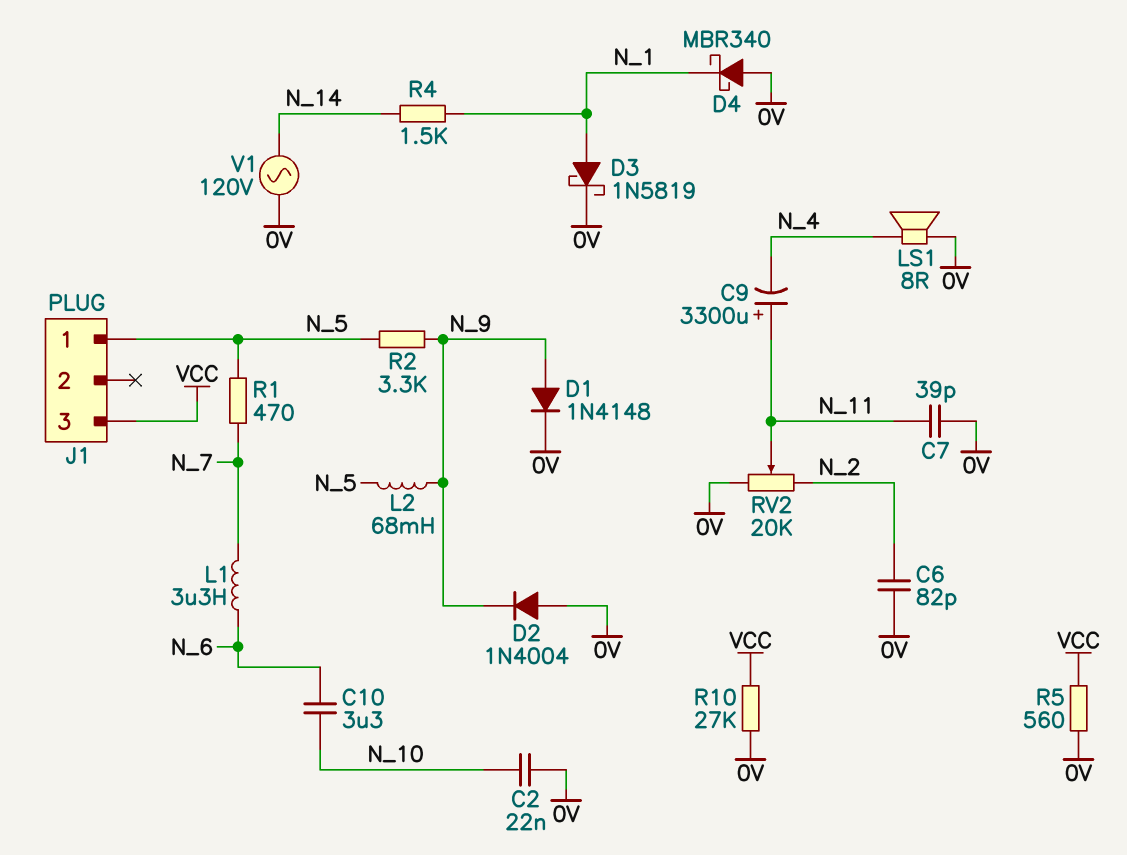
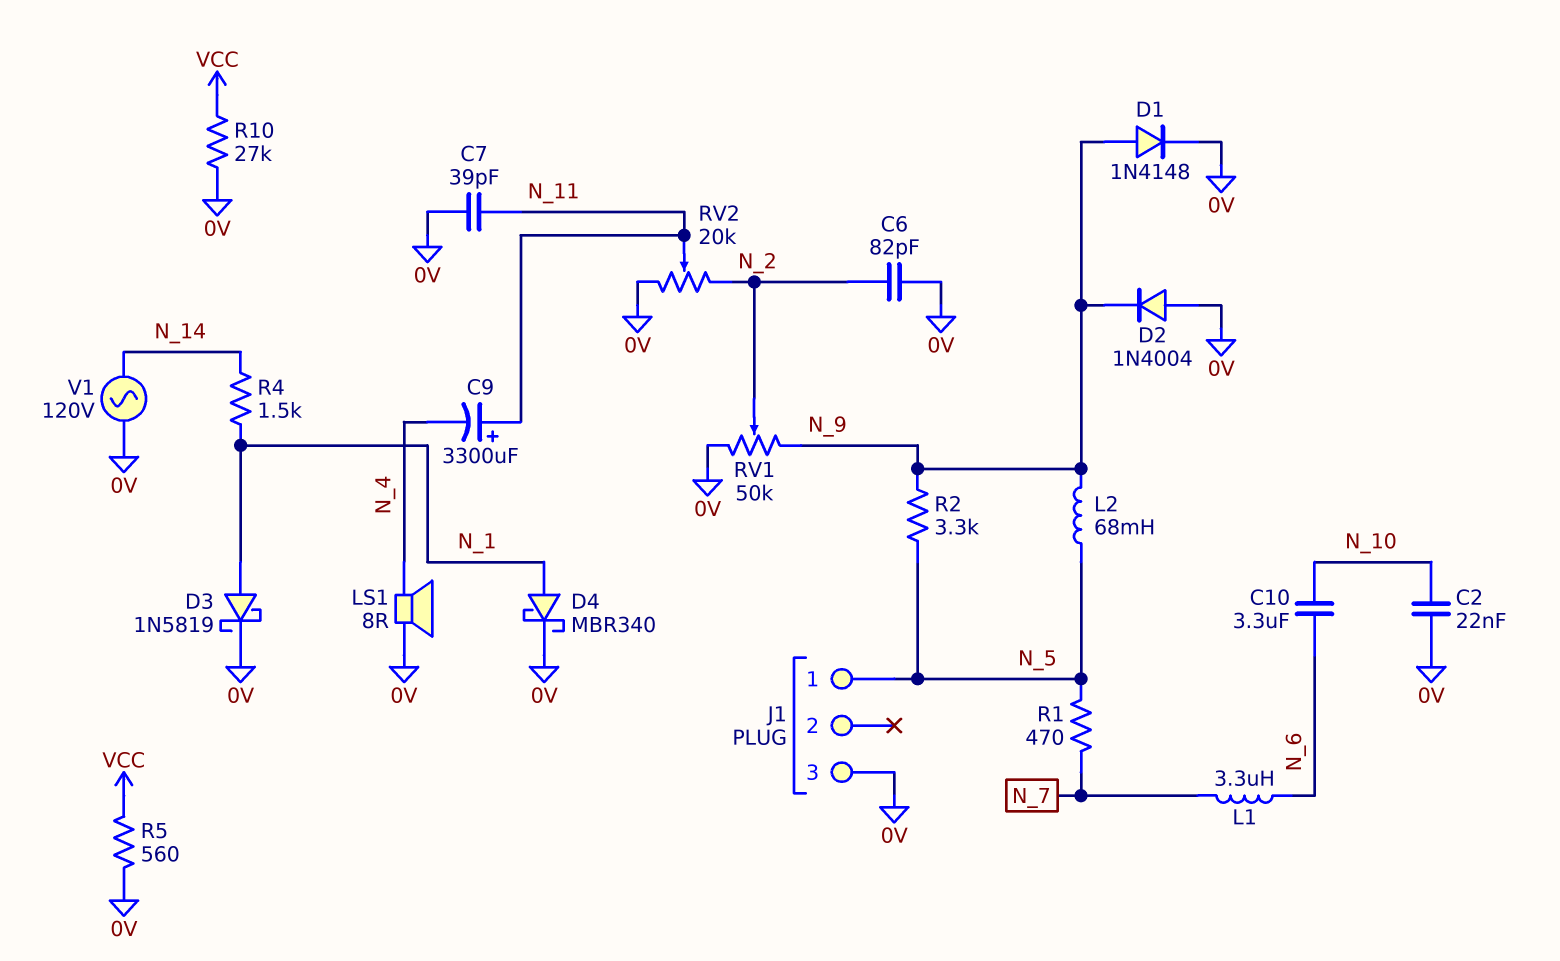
D4: schottky MBR340 (A 0V, K N_1) -> schottky MBR340 (A N_1, K 0V)
J1 pin 3: VCC -> 0V
RV1: none -> 50k (0V, N_9, wiper N_2)

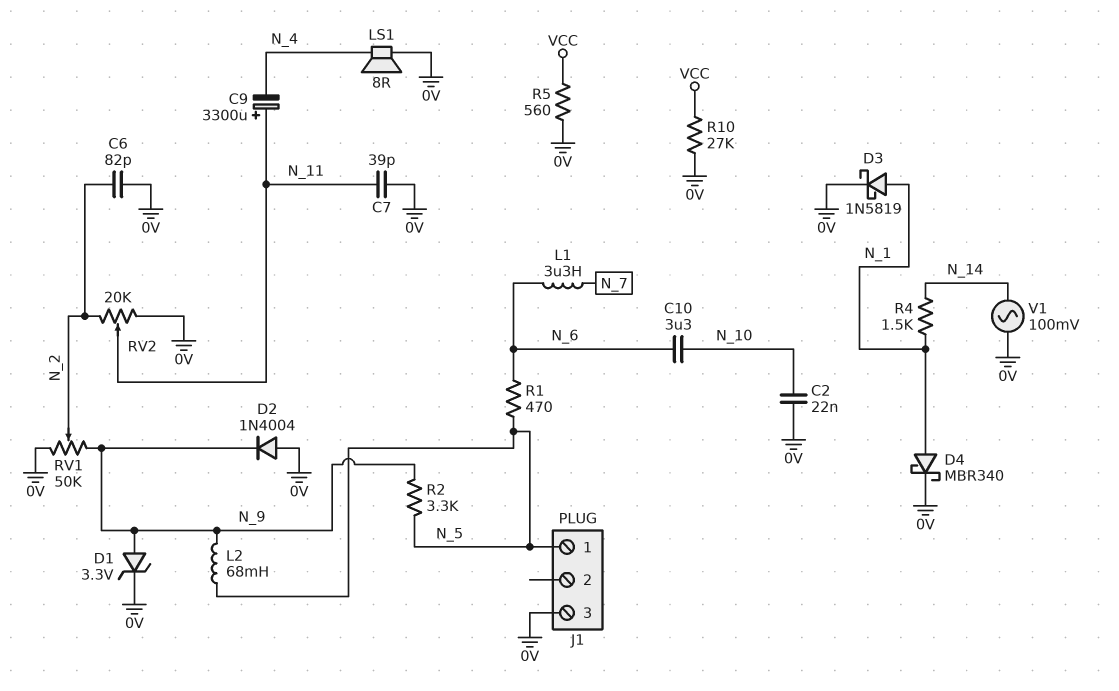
D1: diode 1N4148 (A N_9, K 0V) -> zener 3.3V (A N_9, K 0V)
R1: 470 (N_5, N_7) -> 470 (N_5, N_6)
V1: AC 120V (0V, N_14) -> AC 100mV (0V, N_14)

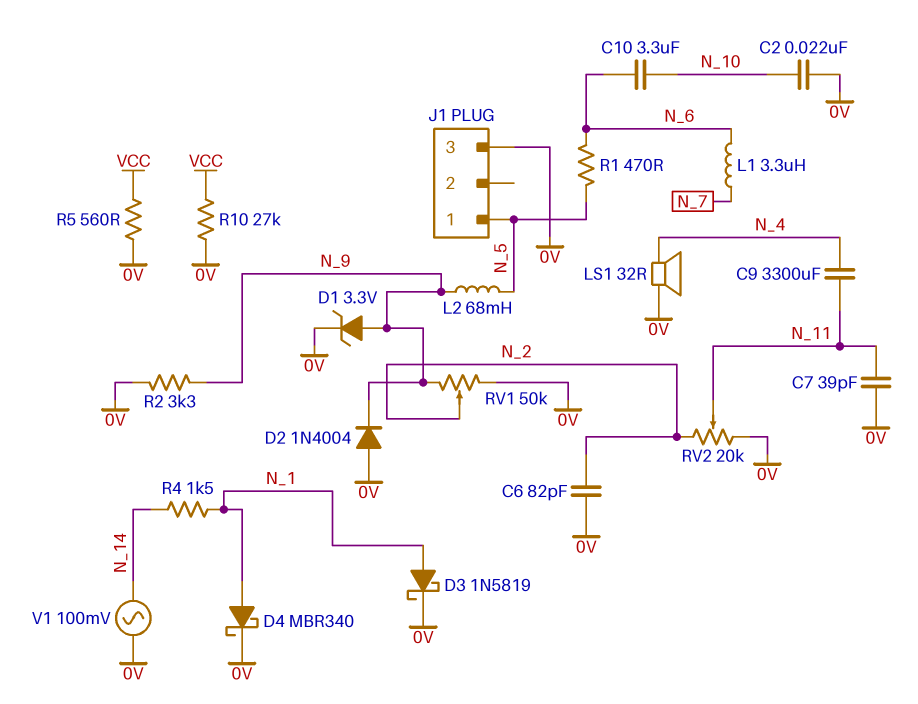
C9: 3300uF (plus N_11, minus N_4) -> 3300uF (N_4, N_11)
LS1: speaker 8R (0V, N_4) -> speaker 32R (0V, N_4)
R2: 3.3k (N_5, N_9) -> 3.3k (0V, N_9)

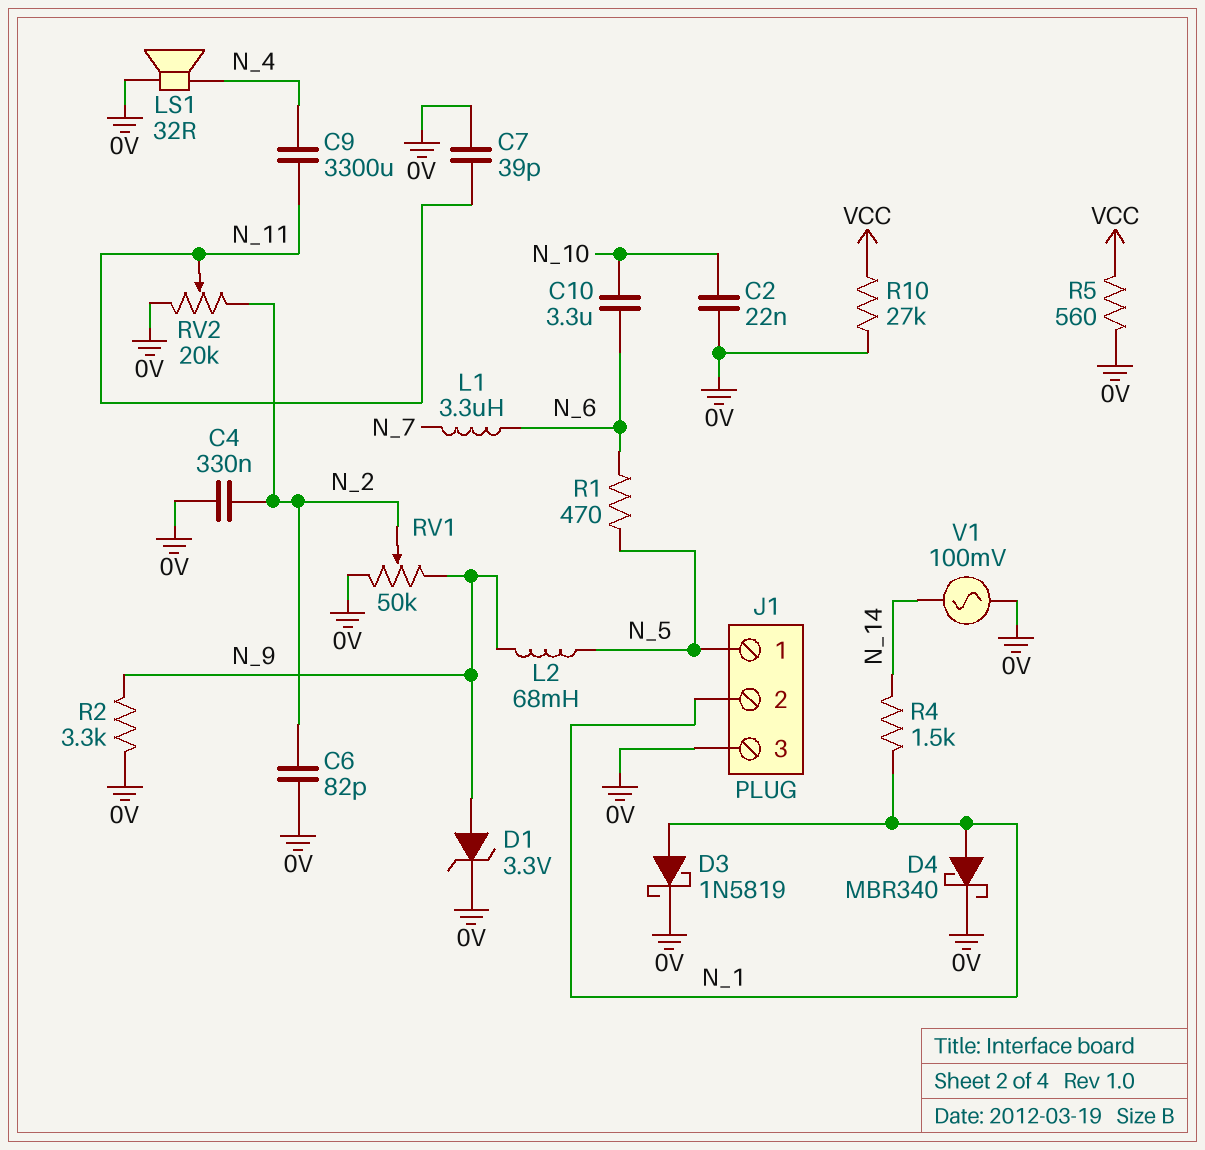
C4: none -> 330nF (0V, N_2)
D2: diode 1N4004 (A 0V, K N_9) -> none
J1 pin 2: none -> N_1

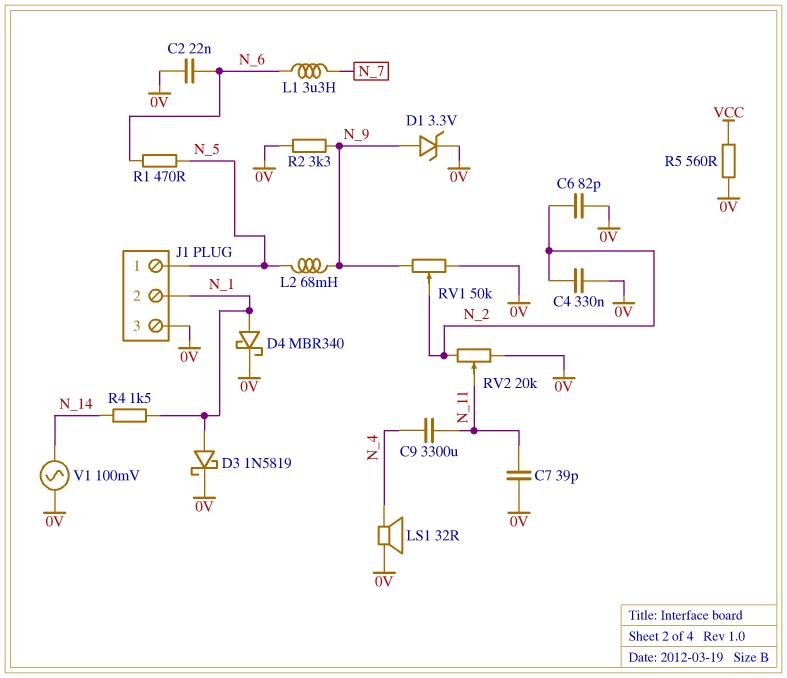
C2: 22nF (0V, N_10) -> 22nF (0V, N_6)
C10: 3.3uF (N_6, N_10) -> none
R10: 27k (0V, VCC) -> none

